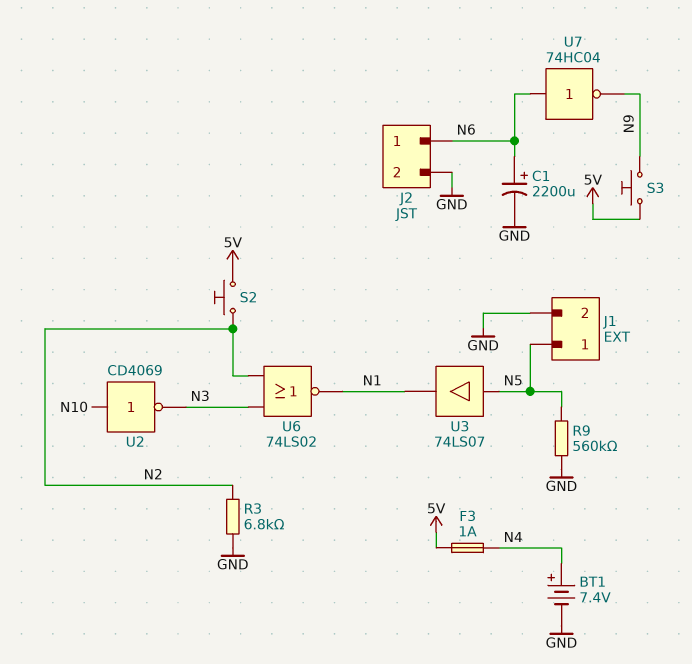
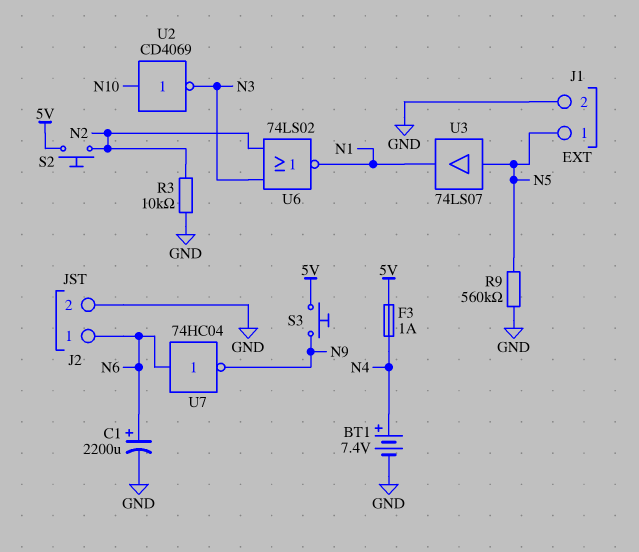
R3: 6.8k (GND, N2) -> 10k (GND, N2)

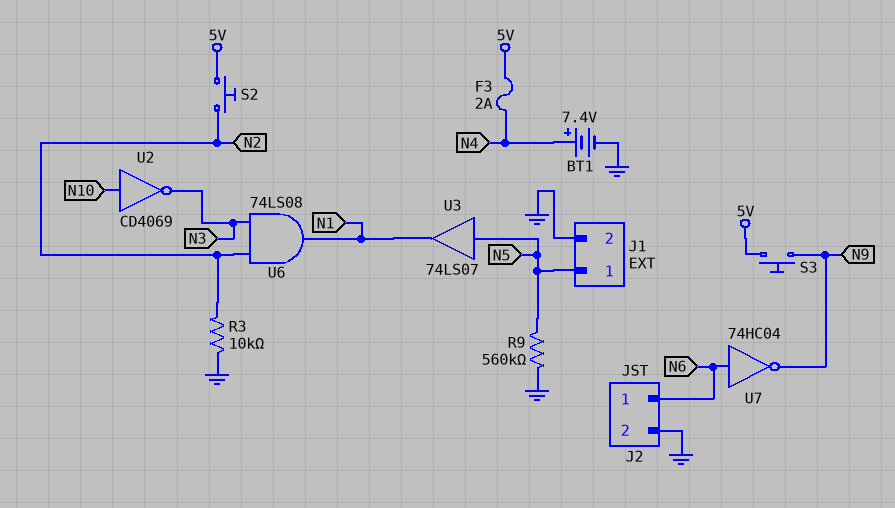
C1: 2200uF (plus N6, minus GND) -> none
F3: 1A (5V, N4) -> 2A (5V, N4)
U6: NOR 74LS02 (in N2, in N3, out N1) -> AND 74LS08 (in N2, in N3, out N1)

